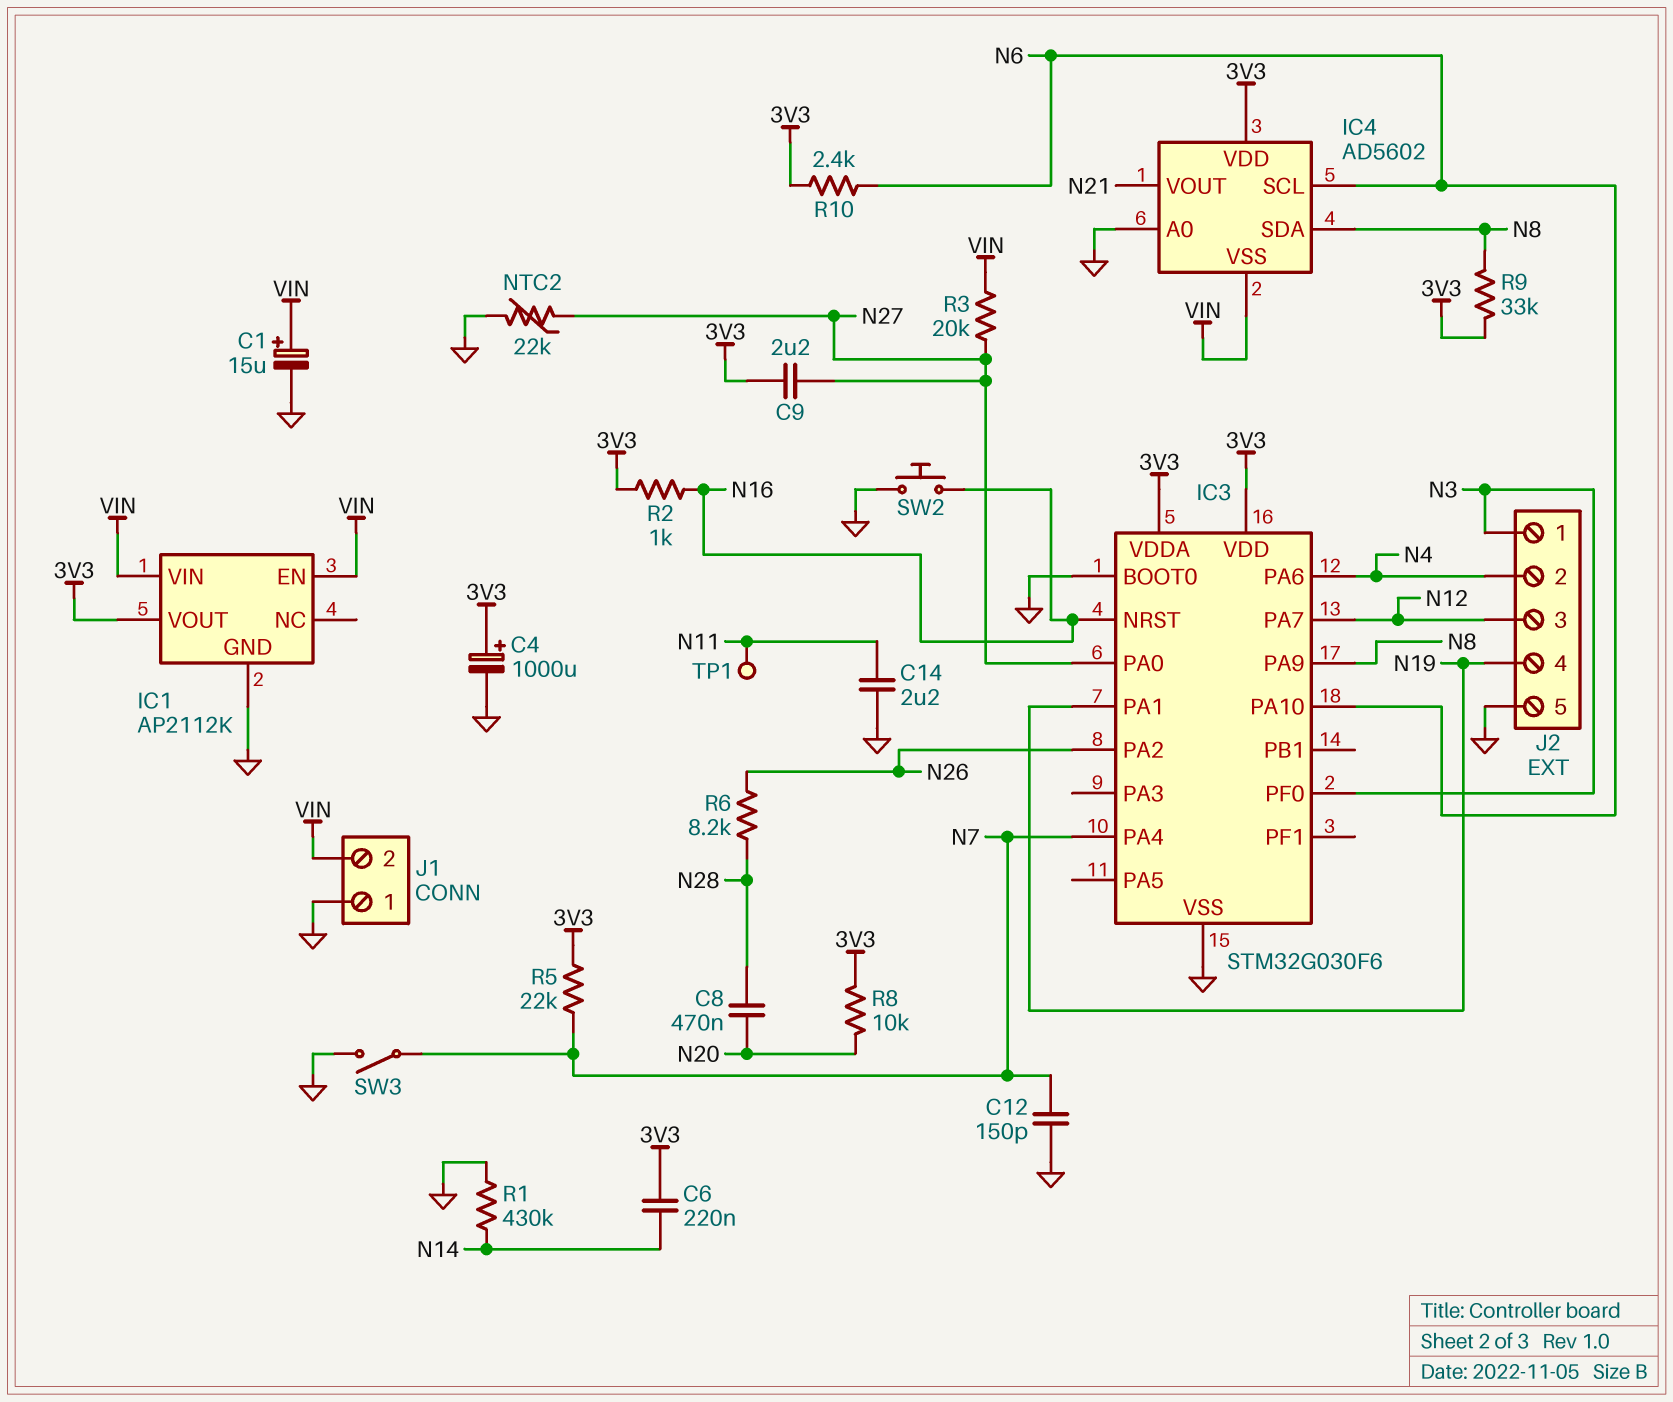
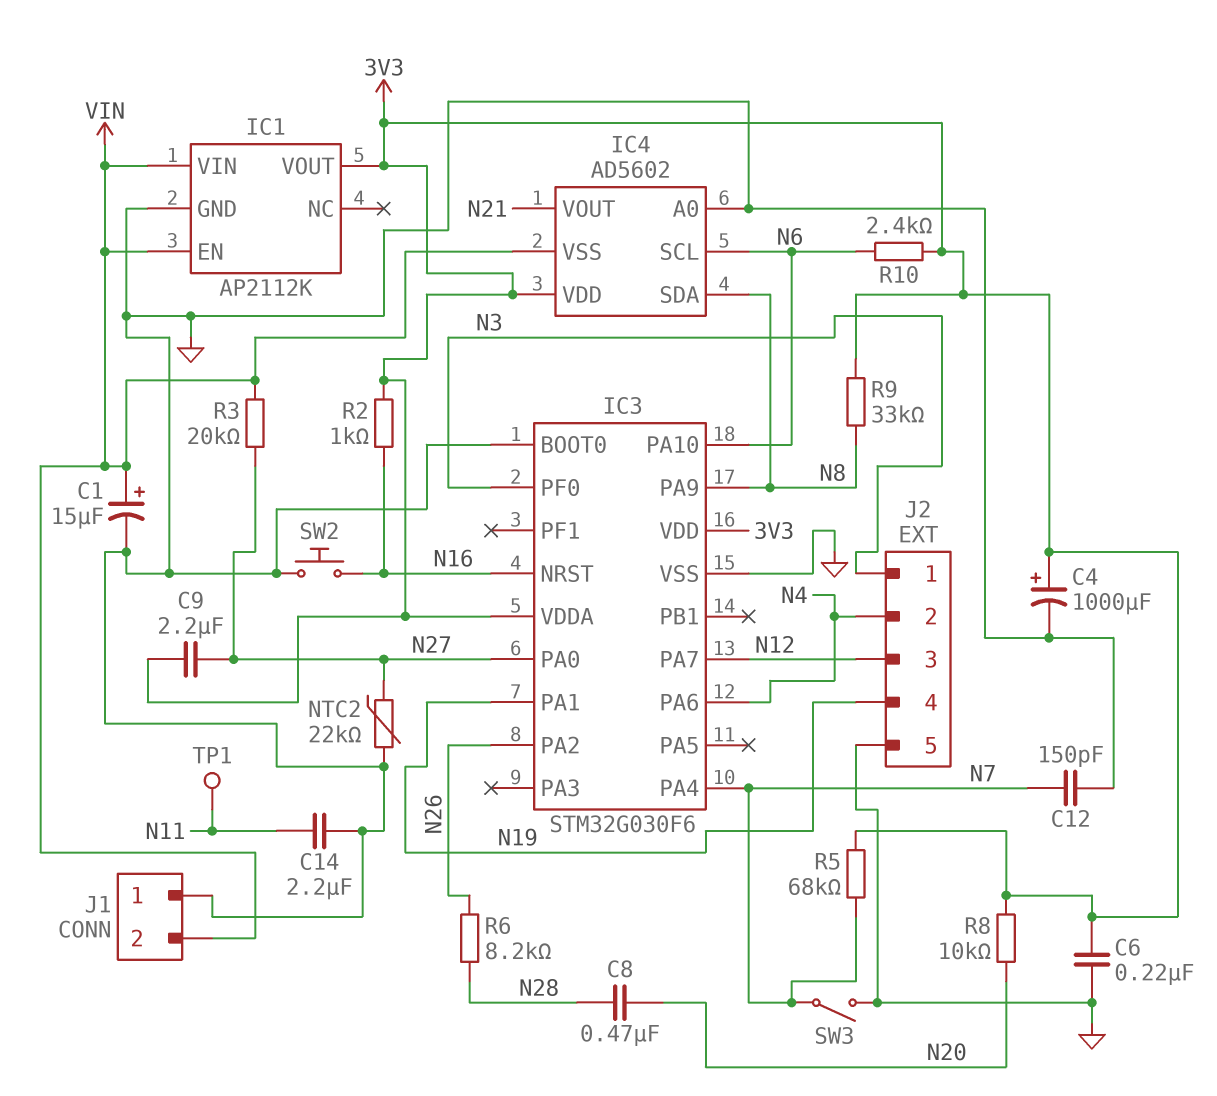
C6: 220nF (3V3, N14) -> 220nF (3V3, GND)
R1: 430k (GND, N14) -> none
R5: 22k (3V3, N7) -> 68k (3V3, N7)

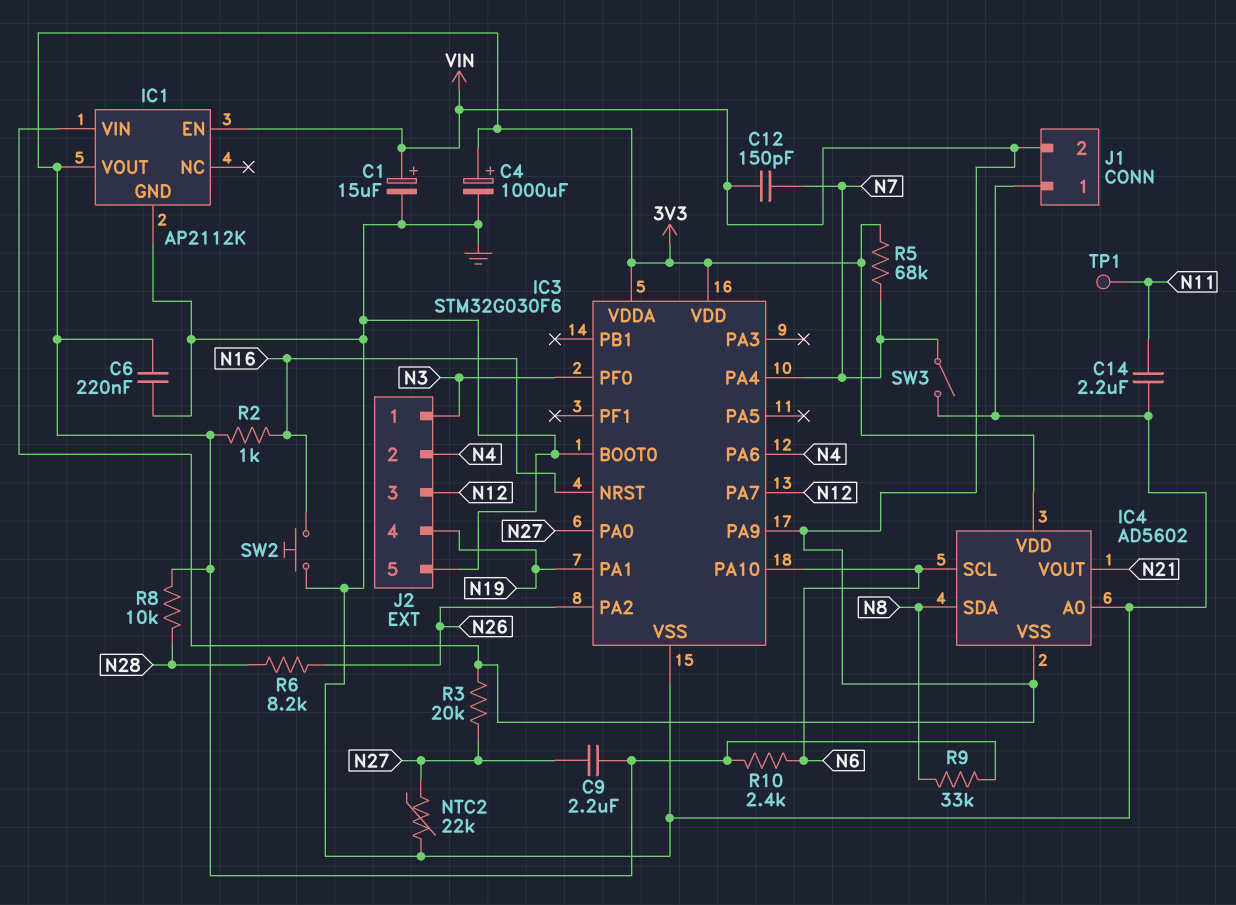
C8: 470nF (N20, N28) -> none
C12: 150pF (GND, N7) -> 150pF (N7, VIN)
IC3 pin PA9: N8 -> VIN
R8: 10k (3V3, N20) -> 10k (3V3, N28)

